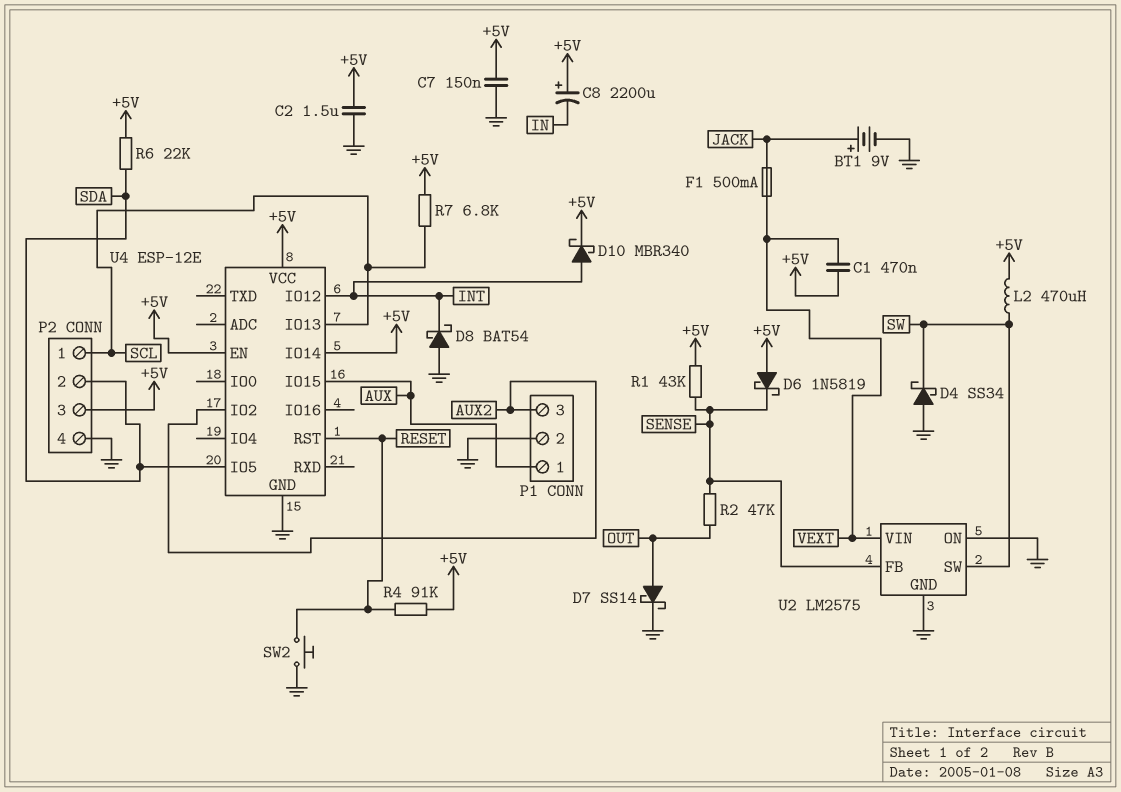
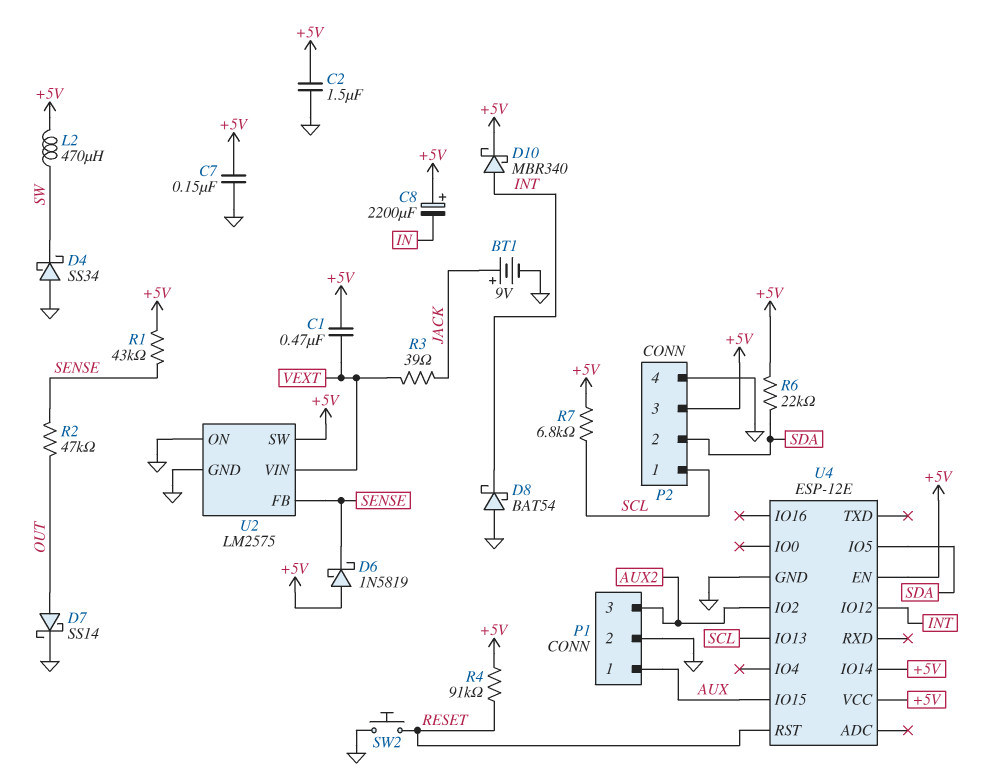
F1: 500mA (JACK, VEXT) -> none
R3: none -> 39 (JACK, VEXT)
U2 pin SW: SW -> +5V

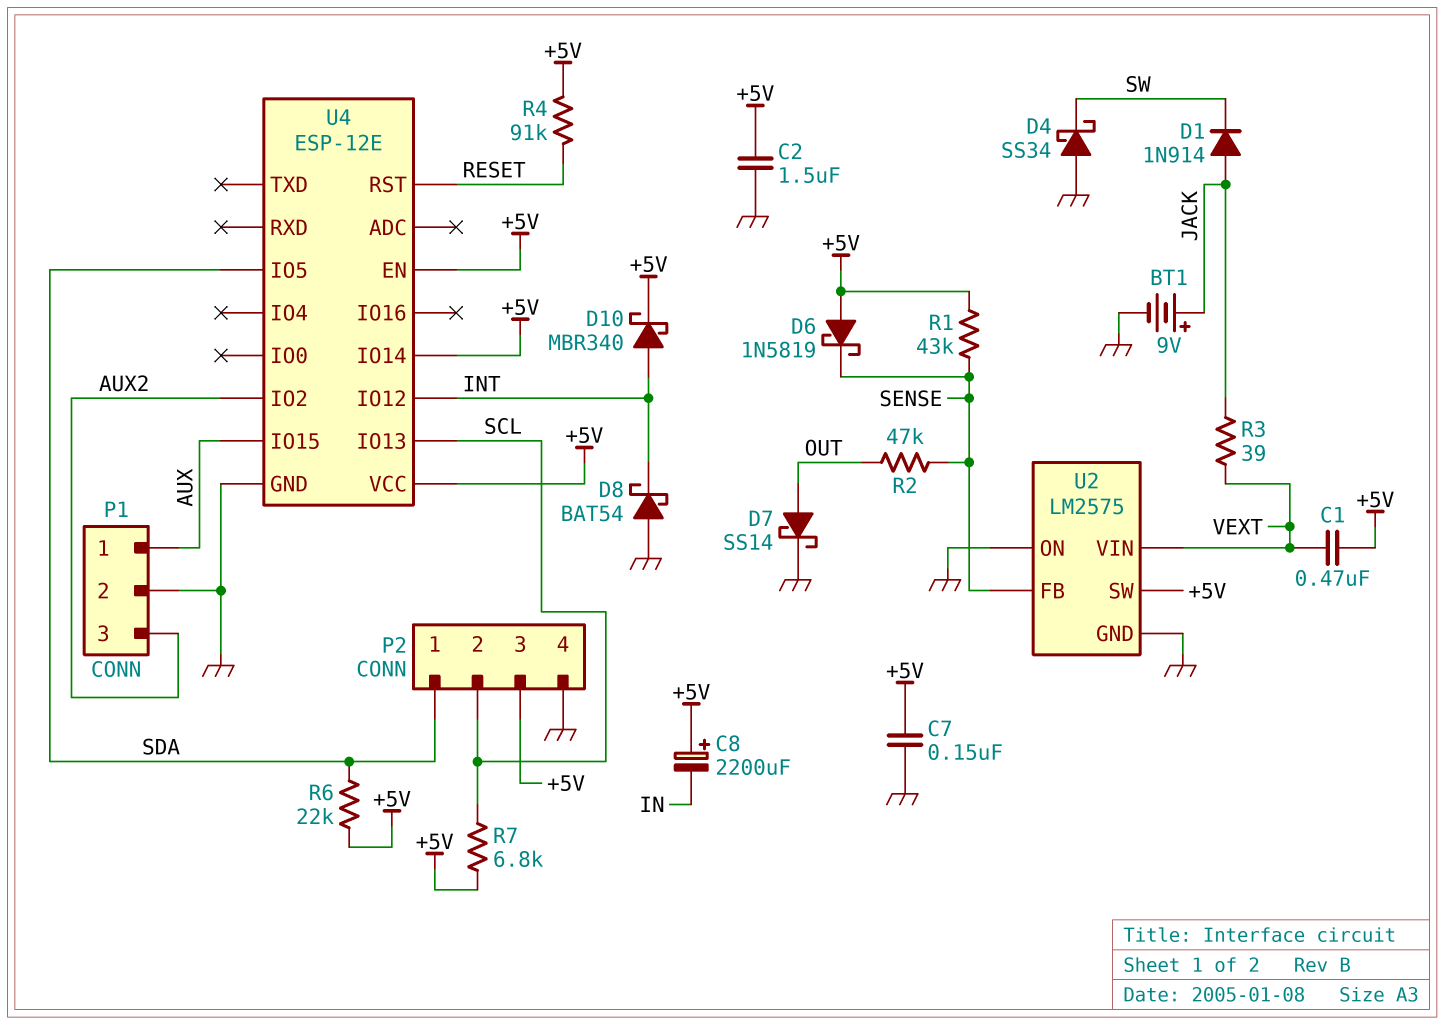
D1: none -> diode 1N914 (A JACK, K SW)
L2: 470uH (+5V, SW) -> none
P2 pin 1: SCL -> SDA
P2 pin 2: SDA -> SCL
SW2: button (GND, RESET) -> none

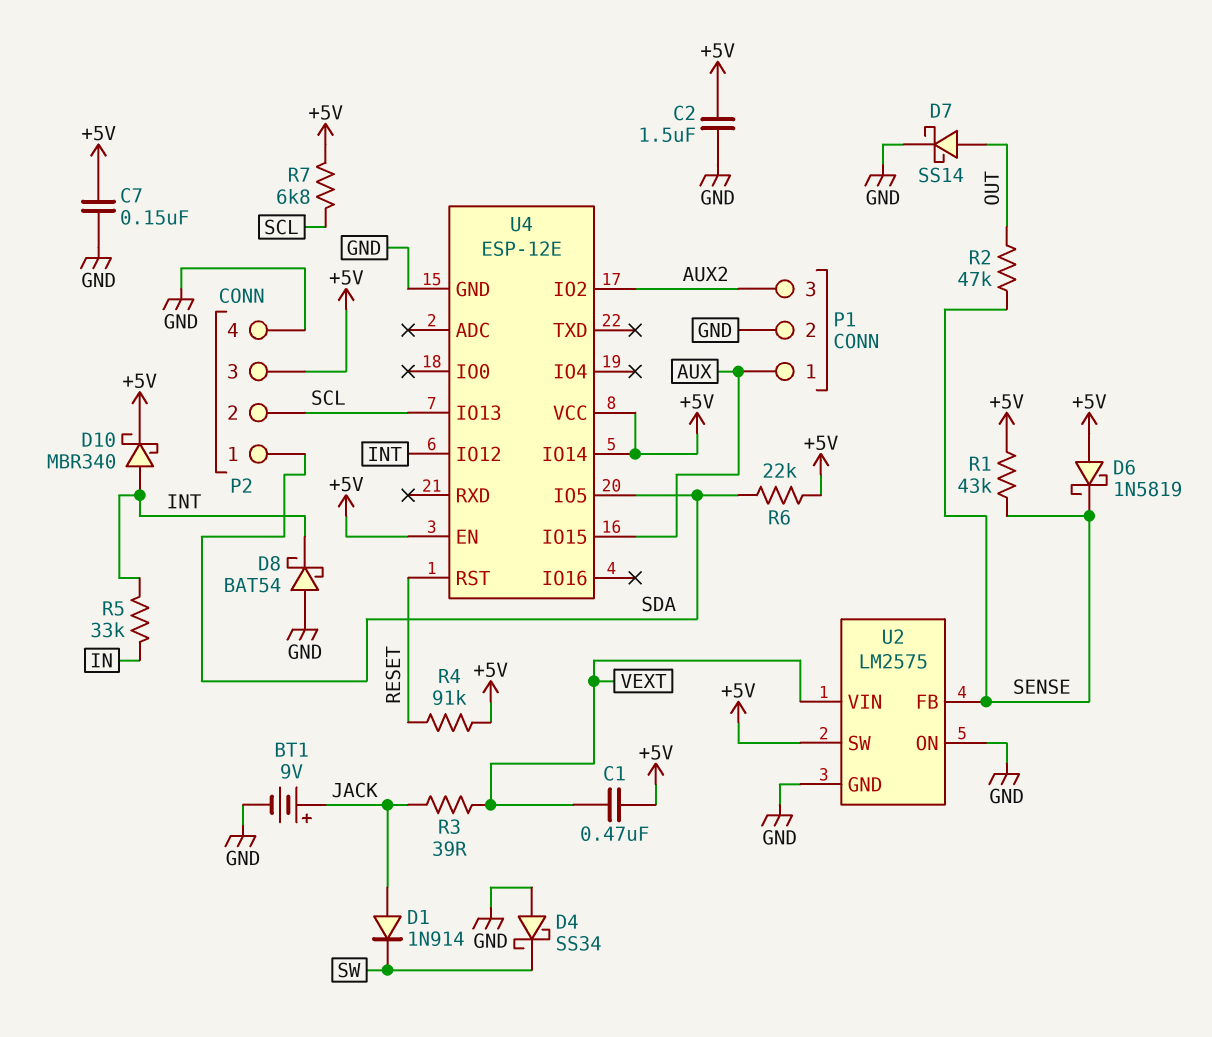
C8: 2200uF (plus +5V, minus IN) -> none
R5: none -> 33k (IN, INT)

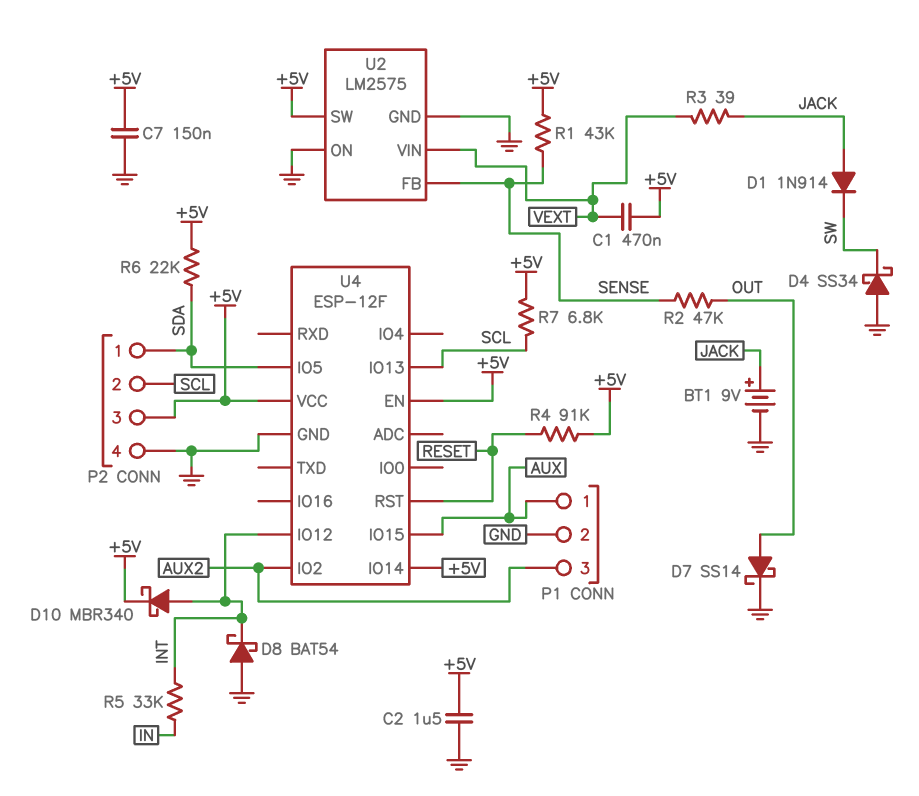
D6: schottky 1N5819 (A +5V, K SENSE) -> none
U4: ESP-12E -> ESP-12F

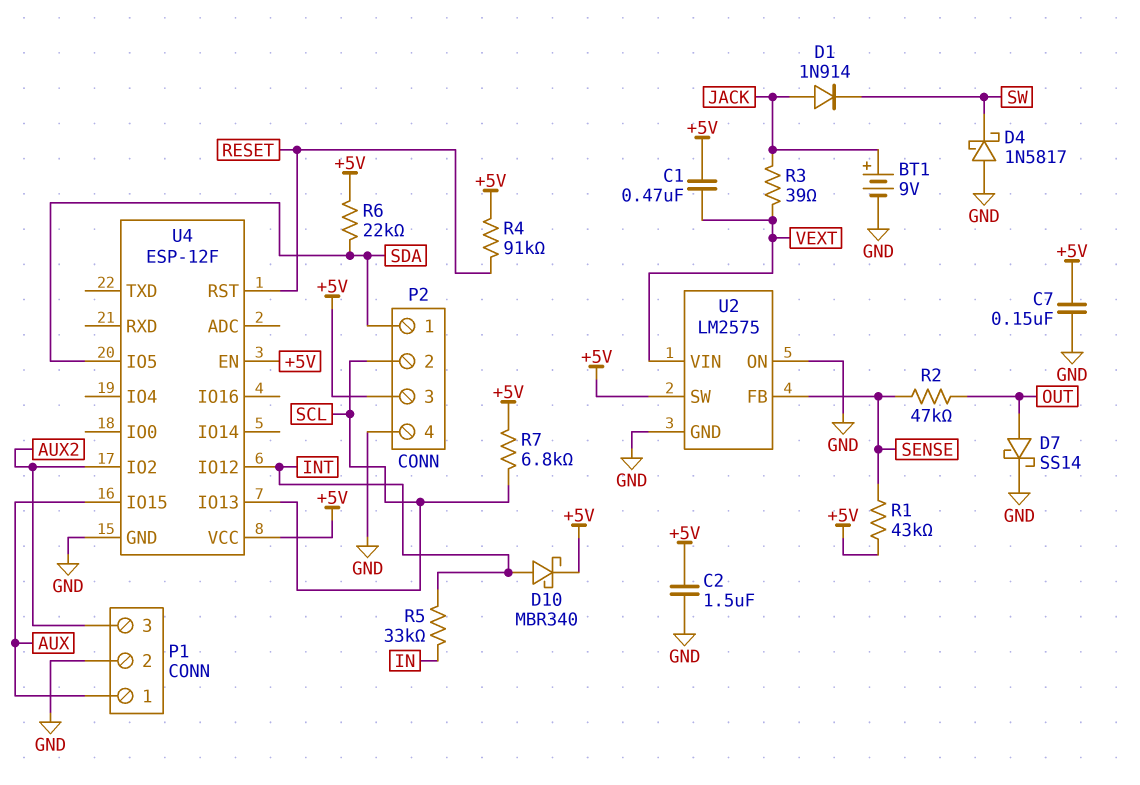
D4: schottky SS34 (A GND, K SW) -> schottky 1N5817 (A GND, K SW)
D8: schottky BAT54 (A GND, K INT) -> none
U4 pin IO14: +5V -> none

